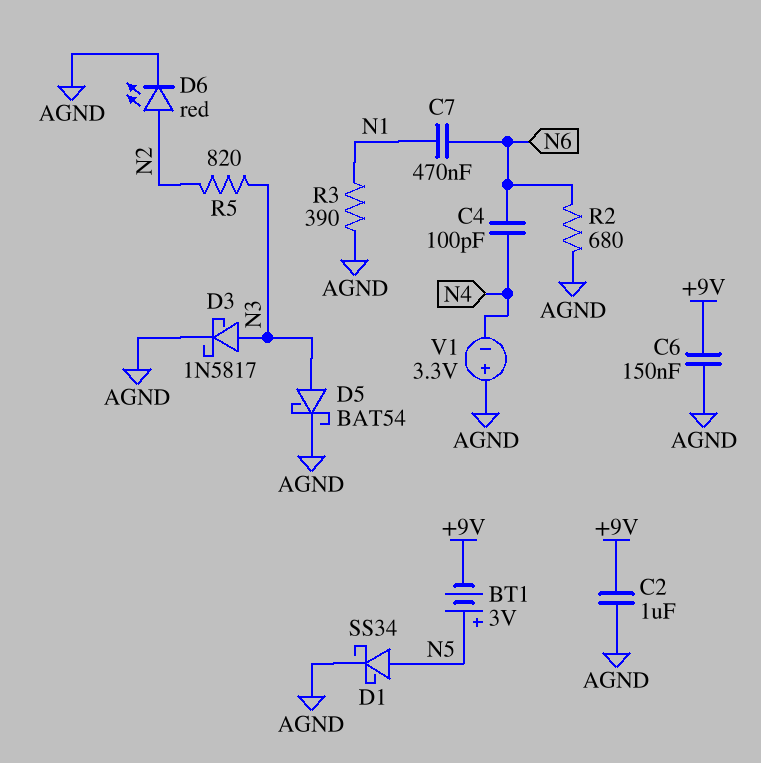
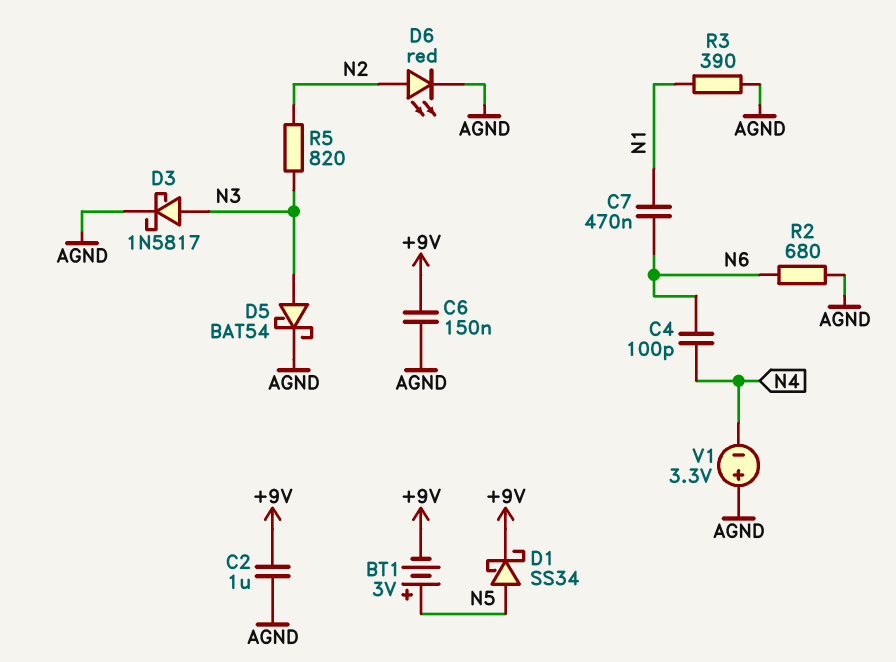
D1: schottky SS34 (A N5, K AGND) -> schottky SS34 (A N5, K +9V)

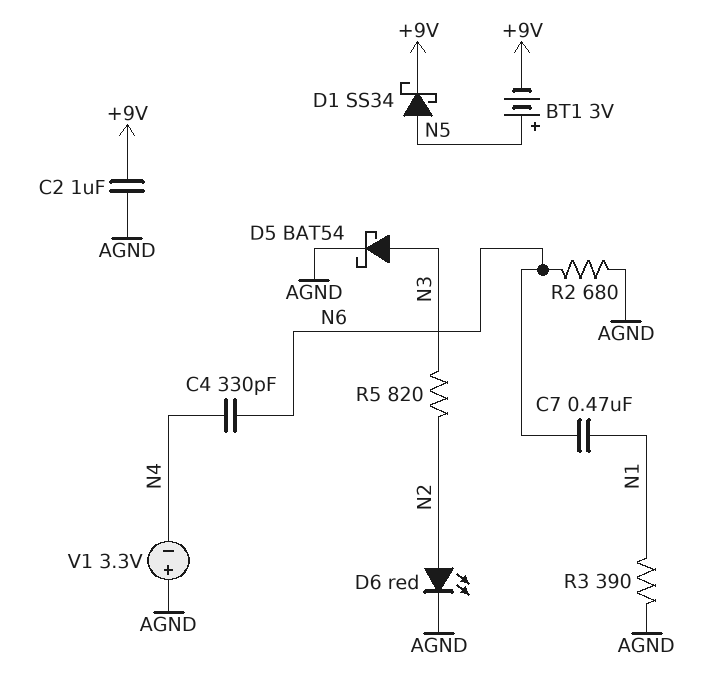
C4: 100pF (N4, N6) -> 330pF (N4, N6)
C6: 150nF (+9V, AGND) -> none
D3: schottky 1N5817 (A N3, K AGND) -> none

